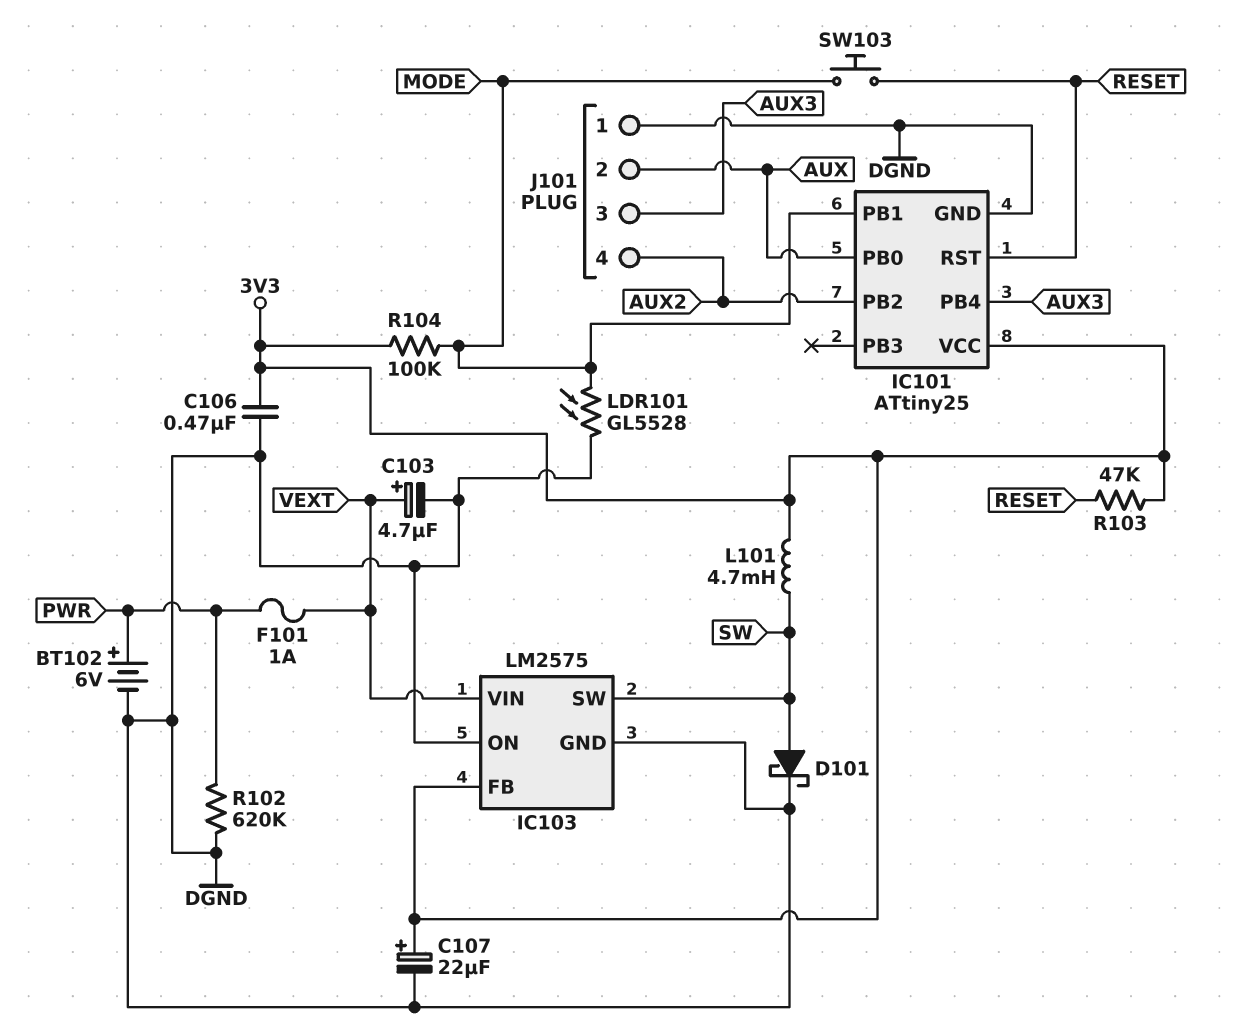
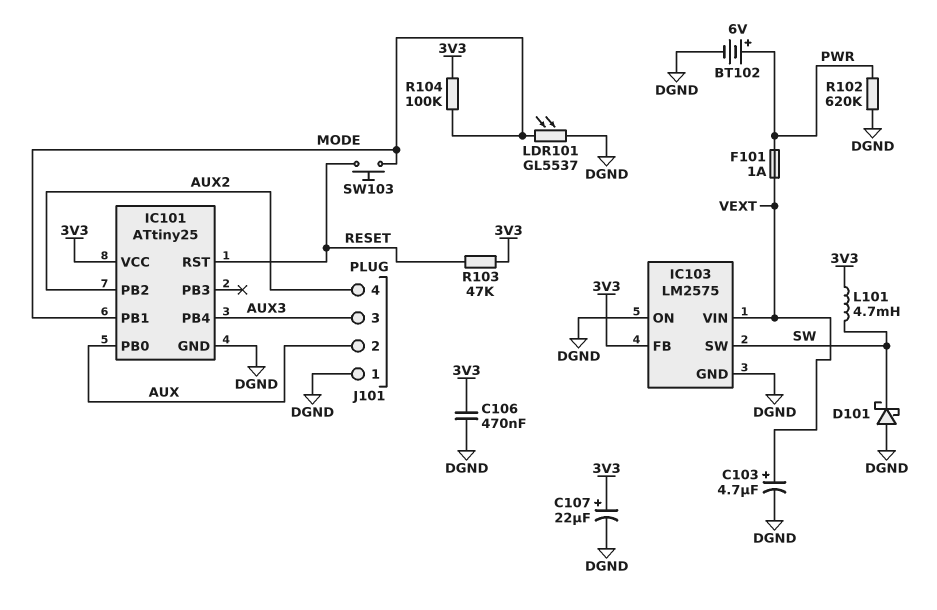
D101: schottky (A SW, K DGND) -> schottky (A DGND, K SW)
LDR101: GL5528 (DGND, MODE) -> GL5537 (DGND, MODE)

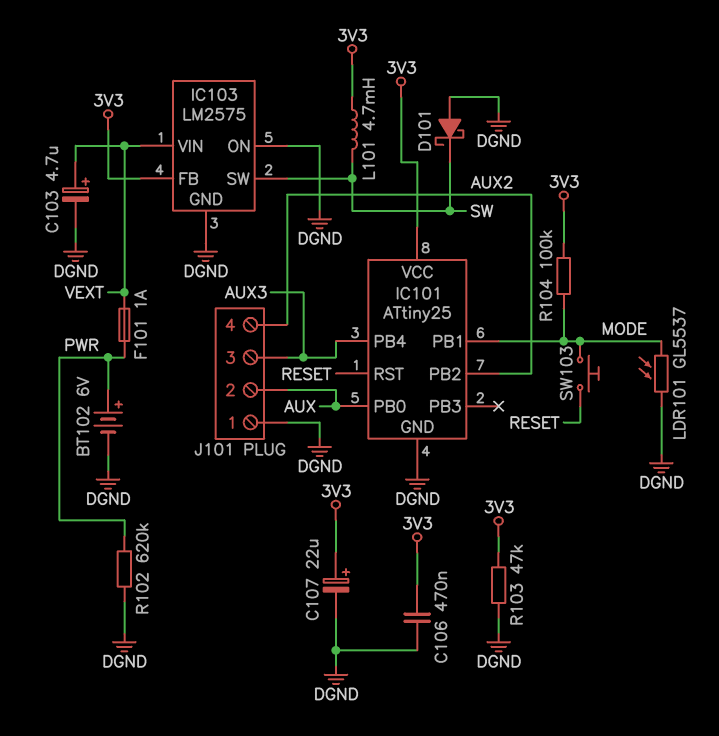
R103: 47k (3V3, RESET) -> 47k (3V3, DGND)

